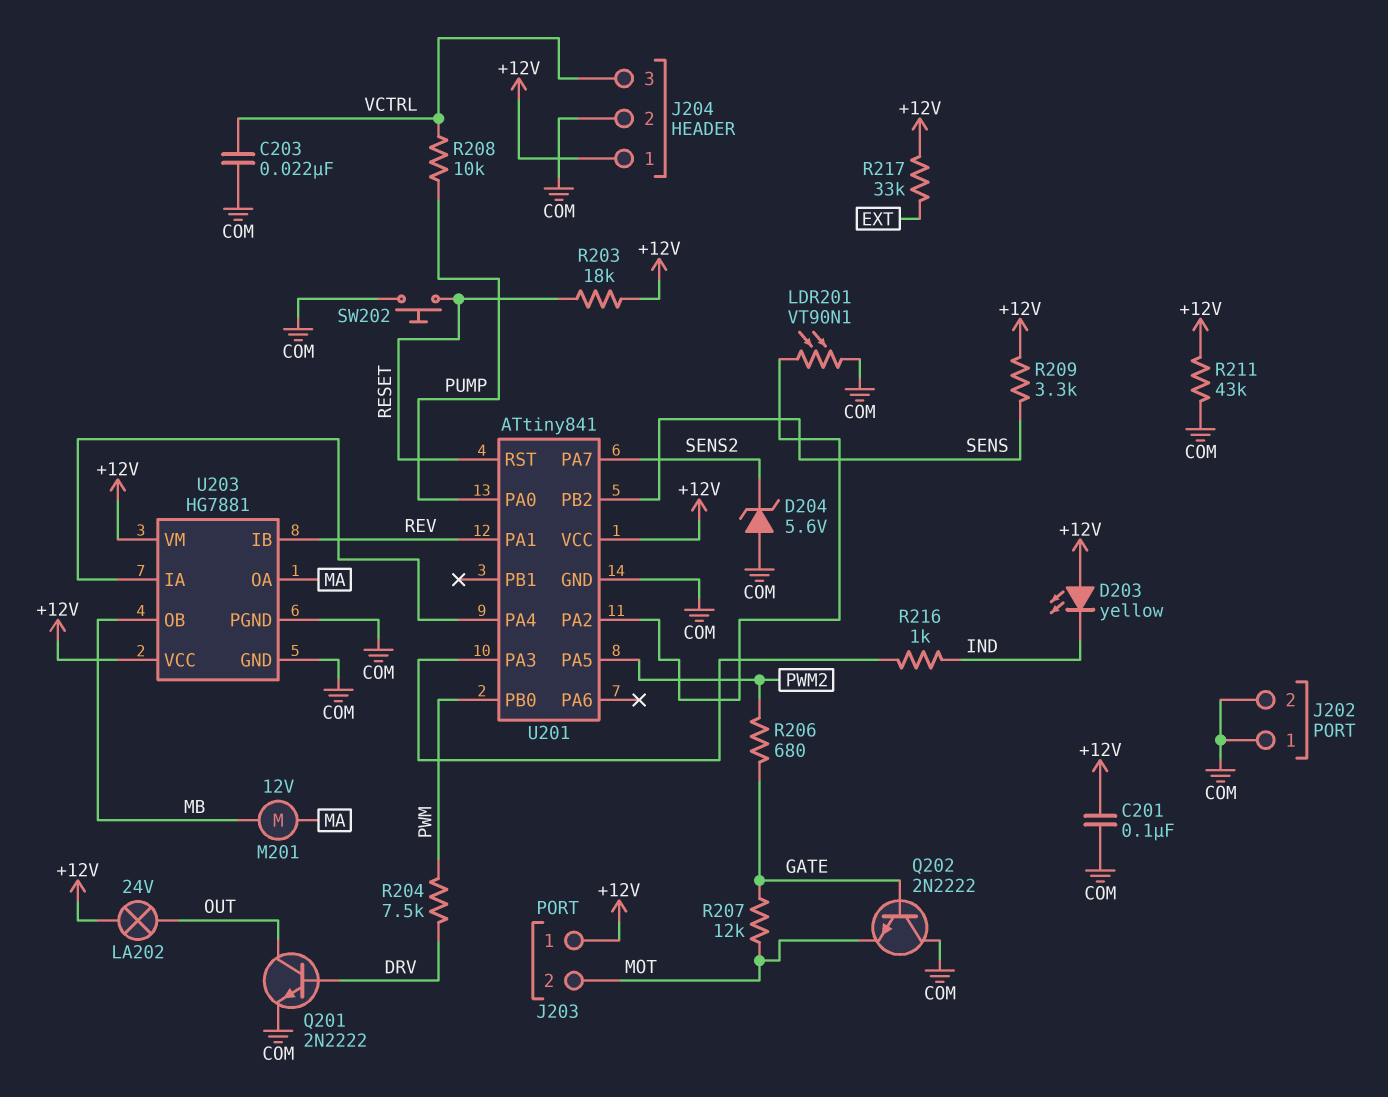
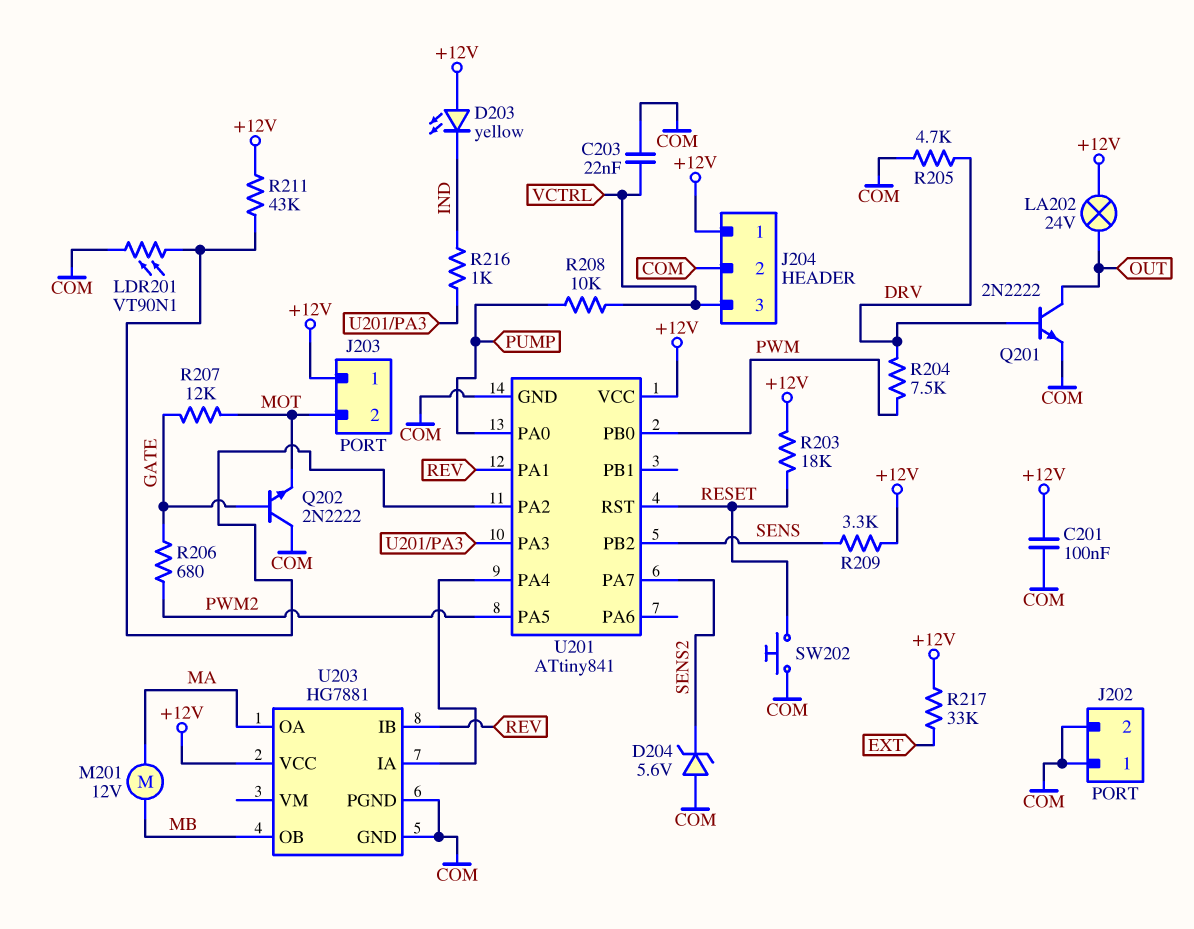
R205: none -> 4.7k (COM, DRV)
R211: 43k (+12V, COM) -> 43k (+12V, U201/PA2)
U203 pin VM: +12V -> none

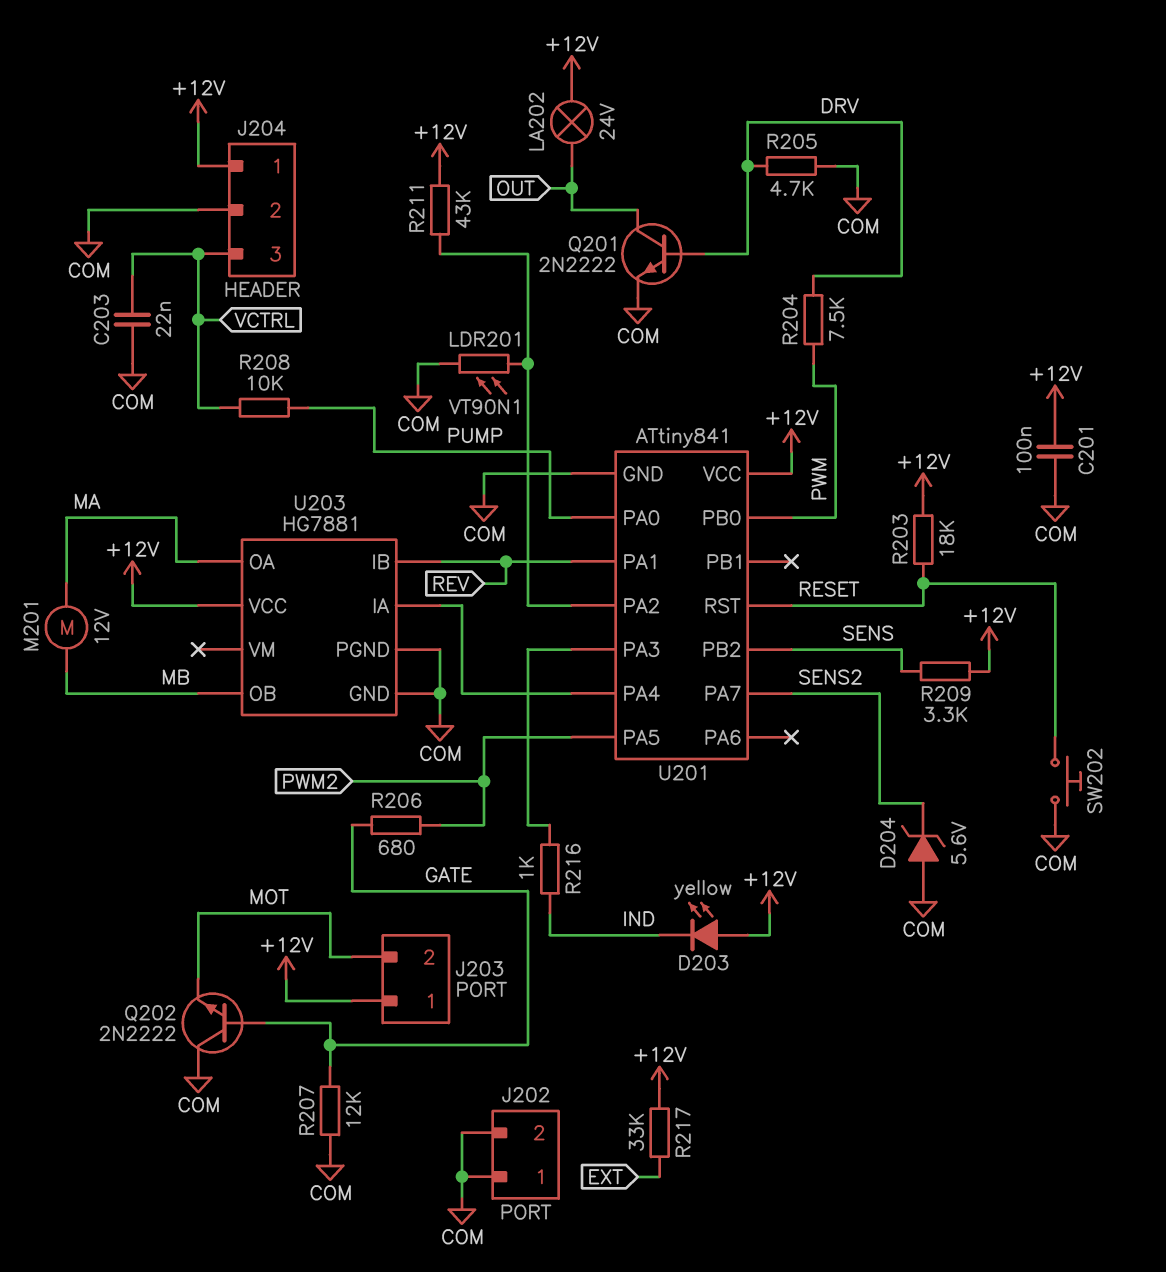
R207: 12k (GATE, MOT) -> 12k (COM, GATE)

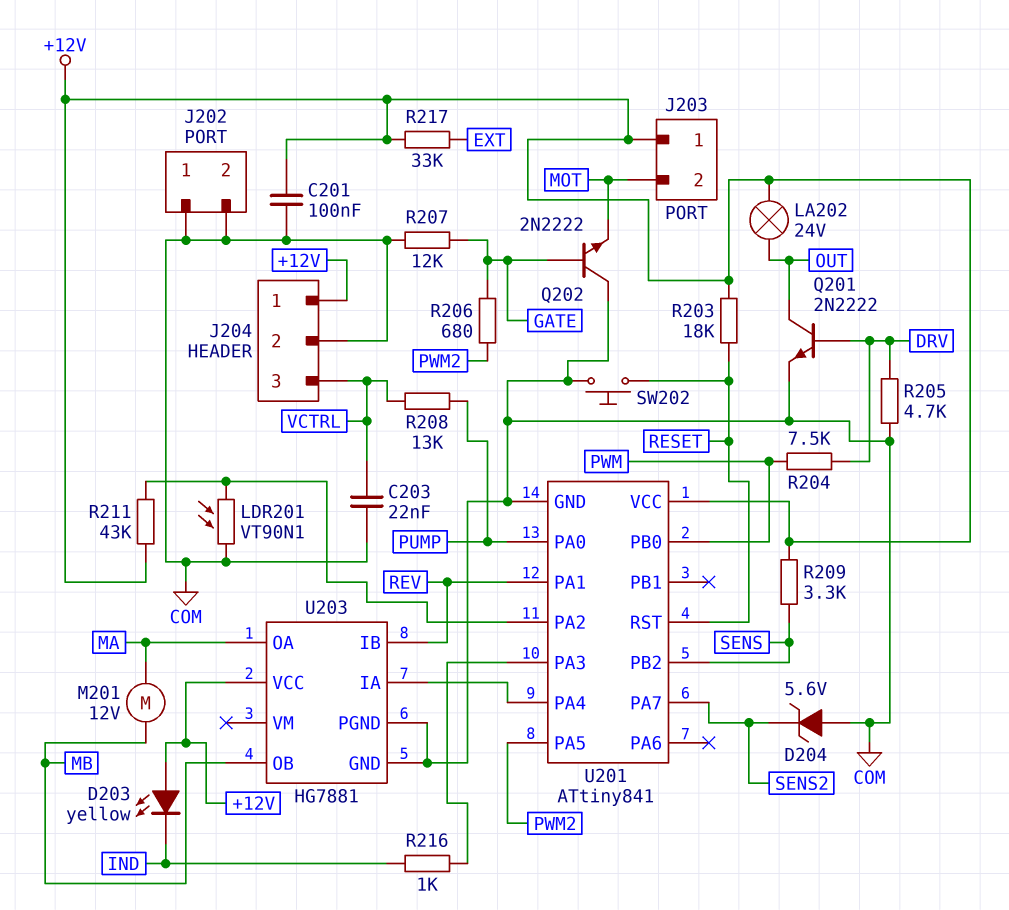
R208: 10k (PUMP, VCTRL) -> 13k (PUMP, VCTRL)

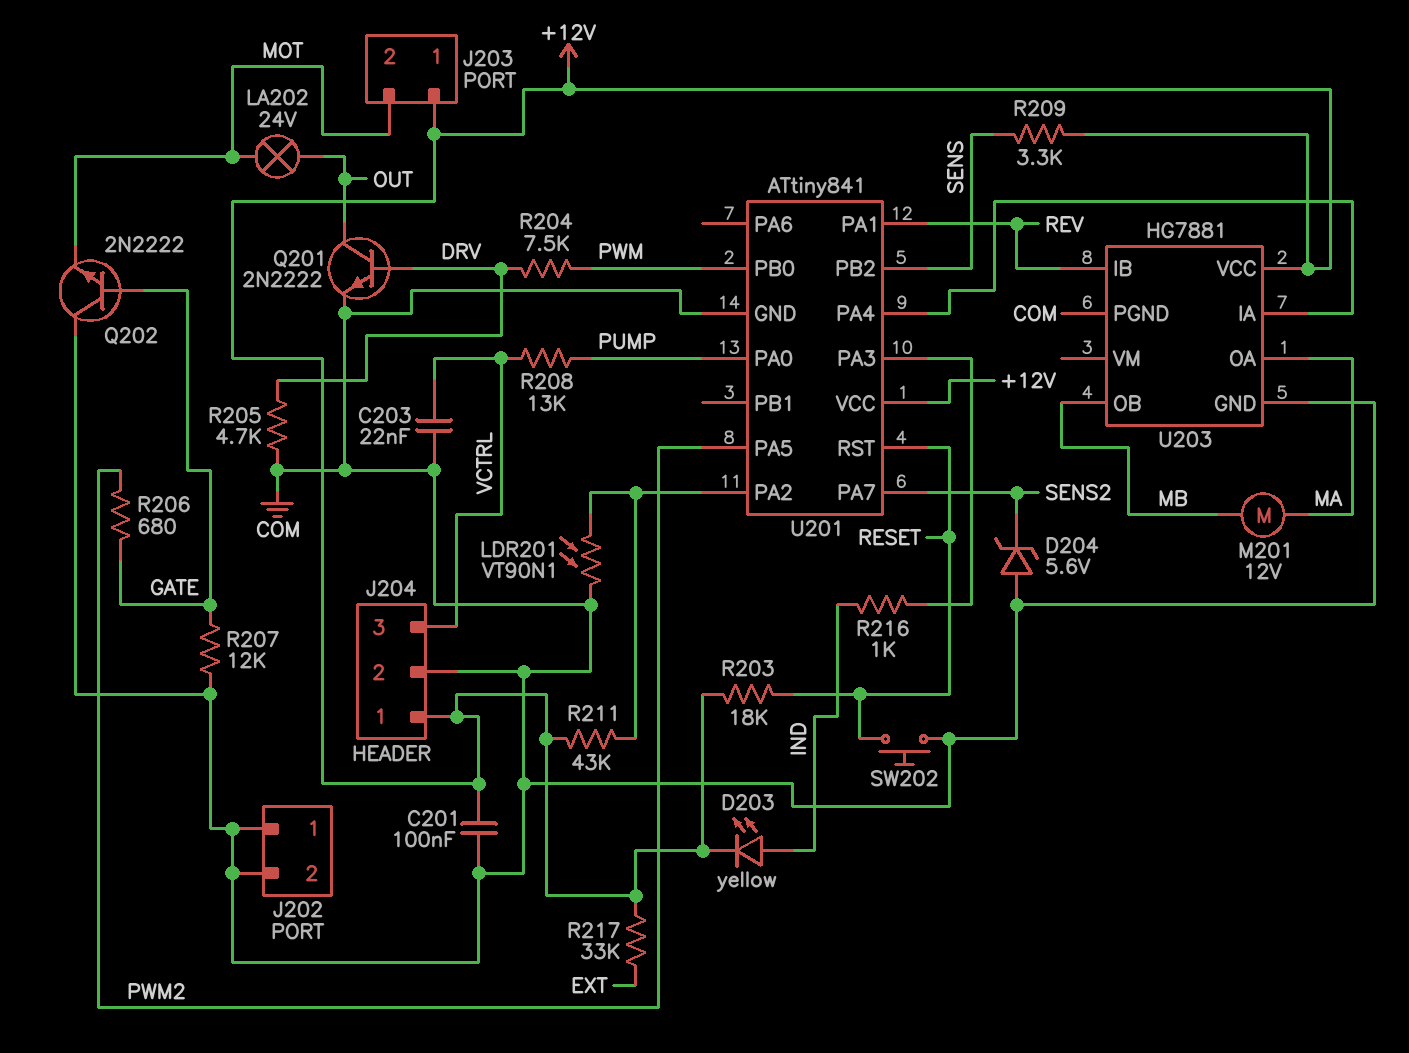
D203: LED yellow (A +12V, K IND) -> LED yellow (A IND, K +12V)
LA202: lamp 24V (+12V, OUT) -> lamp 24V (MOT, OUT)

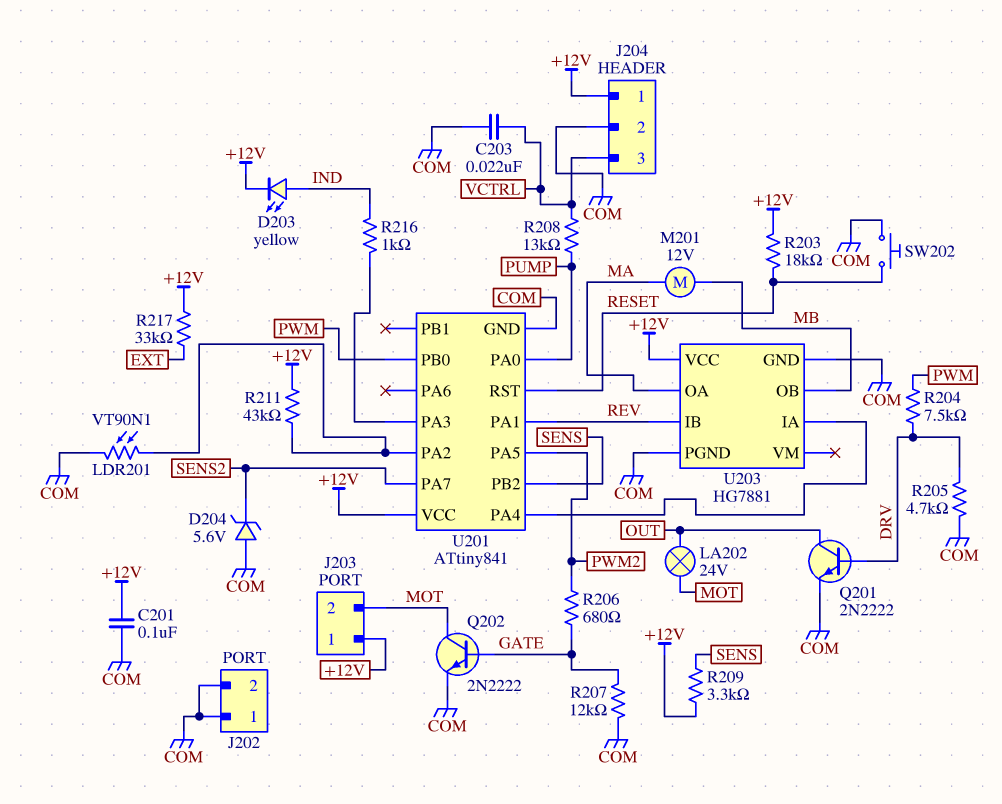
Q202: NPN 2N2222 (B GATE, C COM, E MOT) -> NPN 2N2222 (B GATE, C MOT, E COM)

